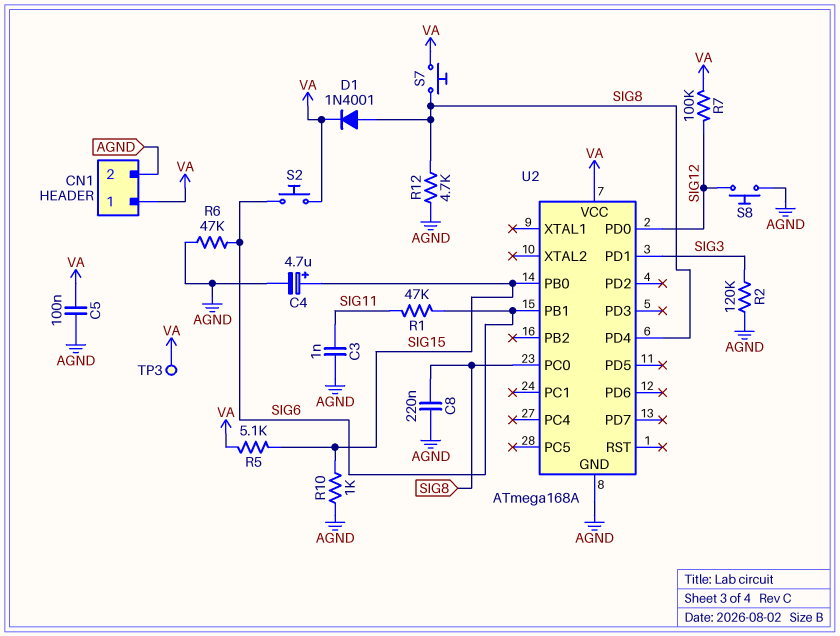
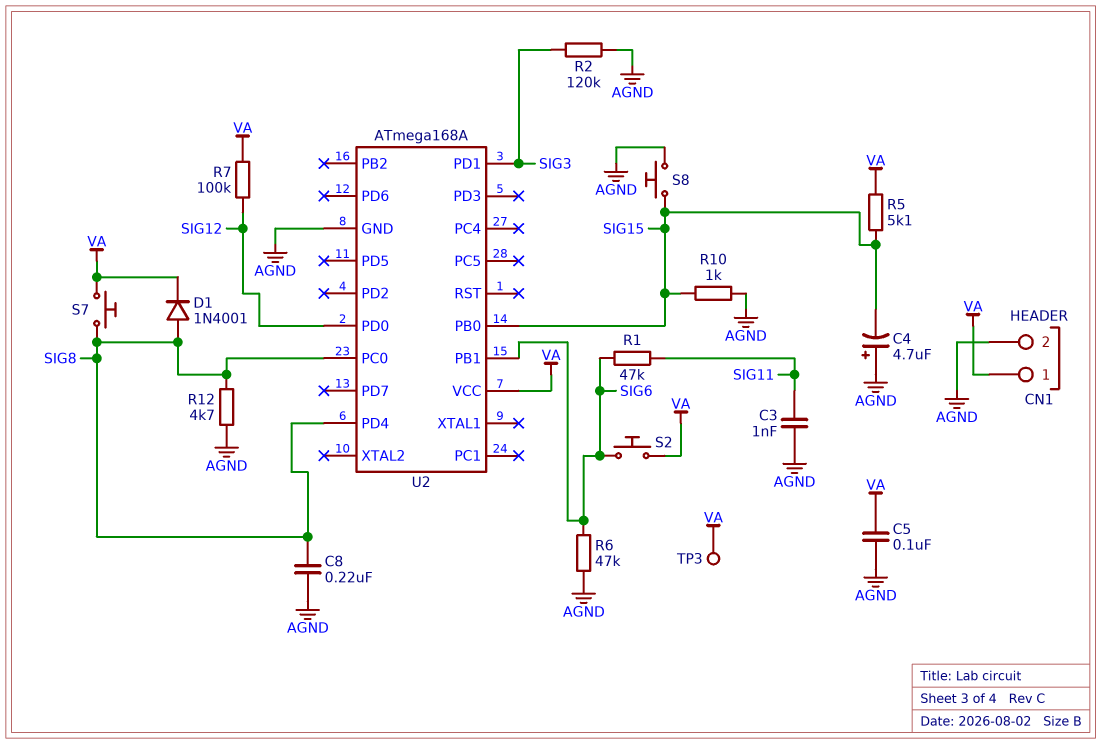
C4: 4.7uF (plus SIG15, minus AGND) -> 4.7uF (plus AGND, minus SIG15)
S8: button (AGND, SIG12) -> button (AGND, SIG15)

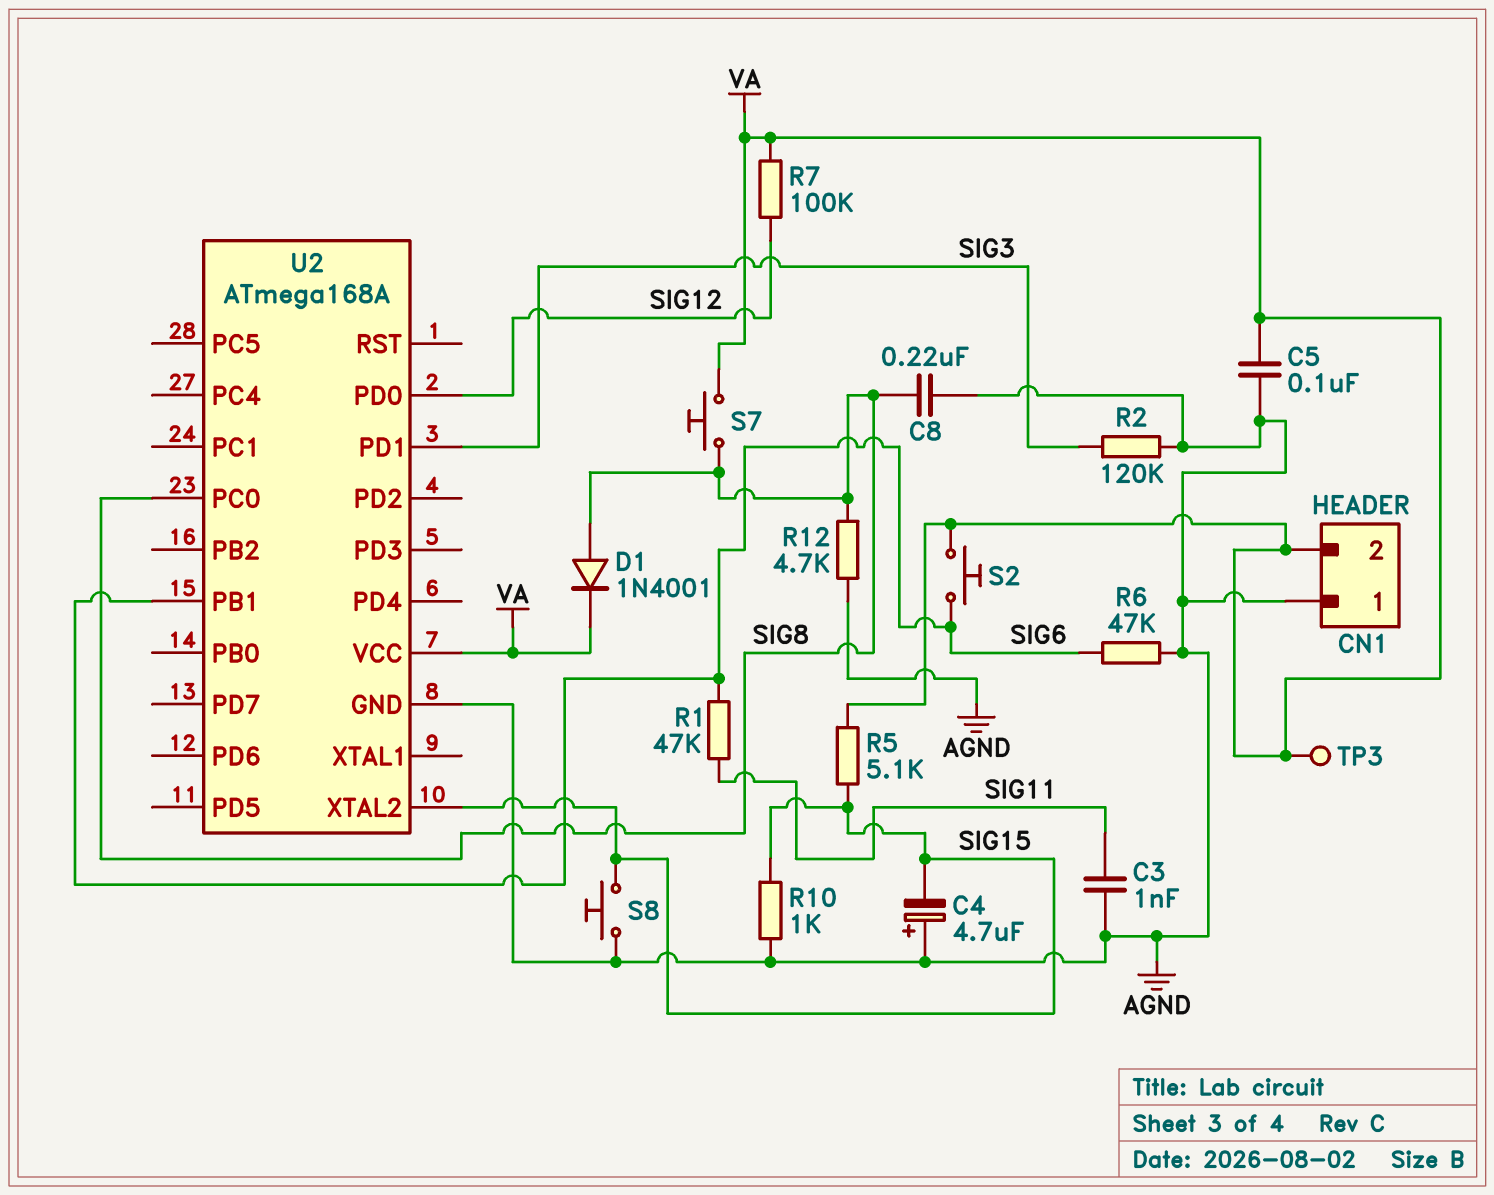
CN1 pin 1: VA -> AGND
CN1 pin 2: AGND -> VA
U2 pin PB0: SIG15 -> none
U2 pin PD4: SIG8 -> none
U2 pin XTAL2: none -> SIG15

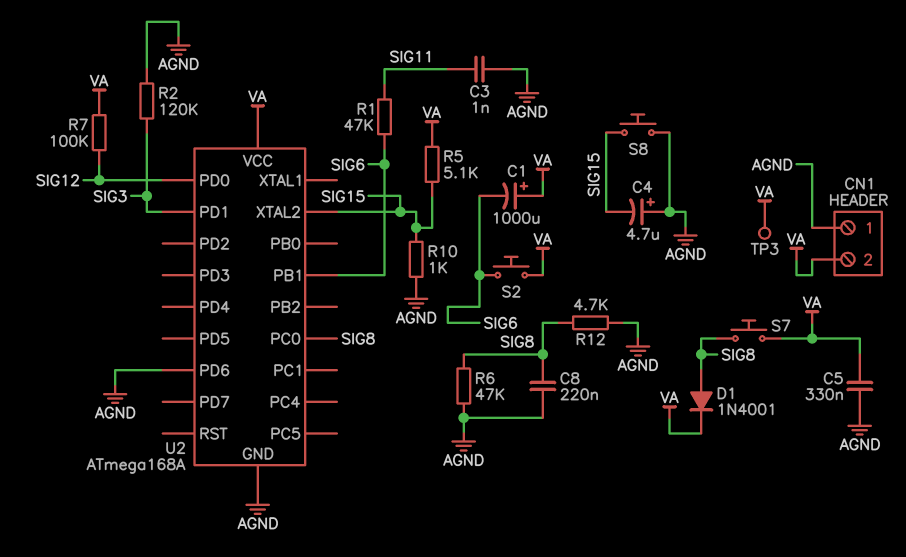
C1: none -> 1000uF (plus VA, minus SIG6)
C5: 100nF (AGND, VA) -> 330nF (AGND, VA)
R6: 47k (AGND, SIG6) -> 47k (AGND, SIG8)
U2 pin PD6: none -> AGND

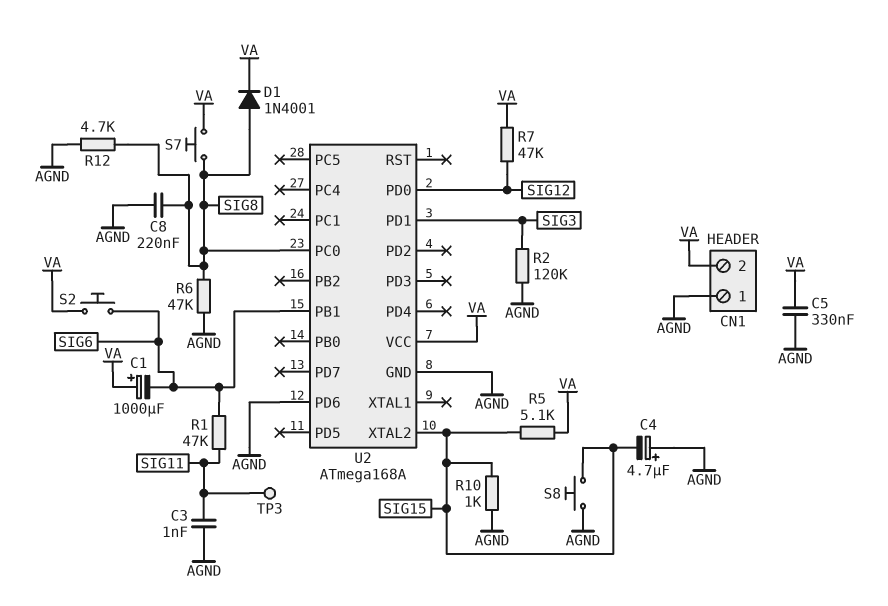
R7: 100k (SIG12, VA) -> 47k (SIG12, VA)
TP3: test point (VA) -> test point (SIG11)

